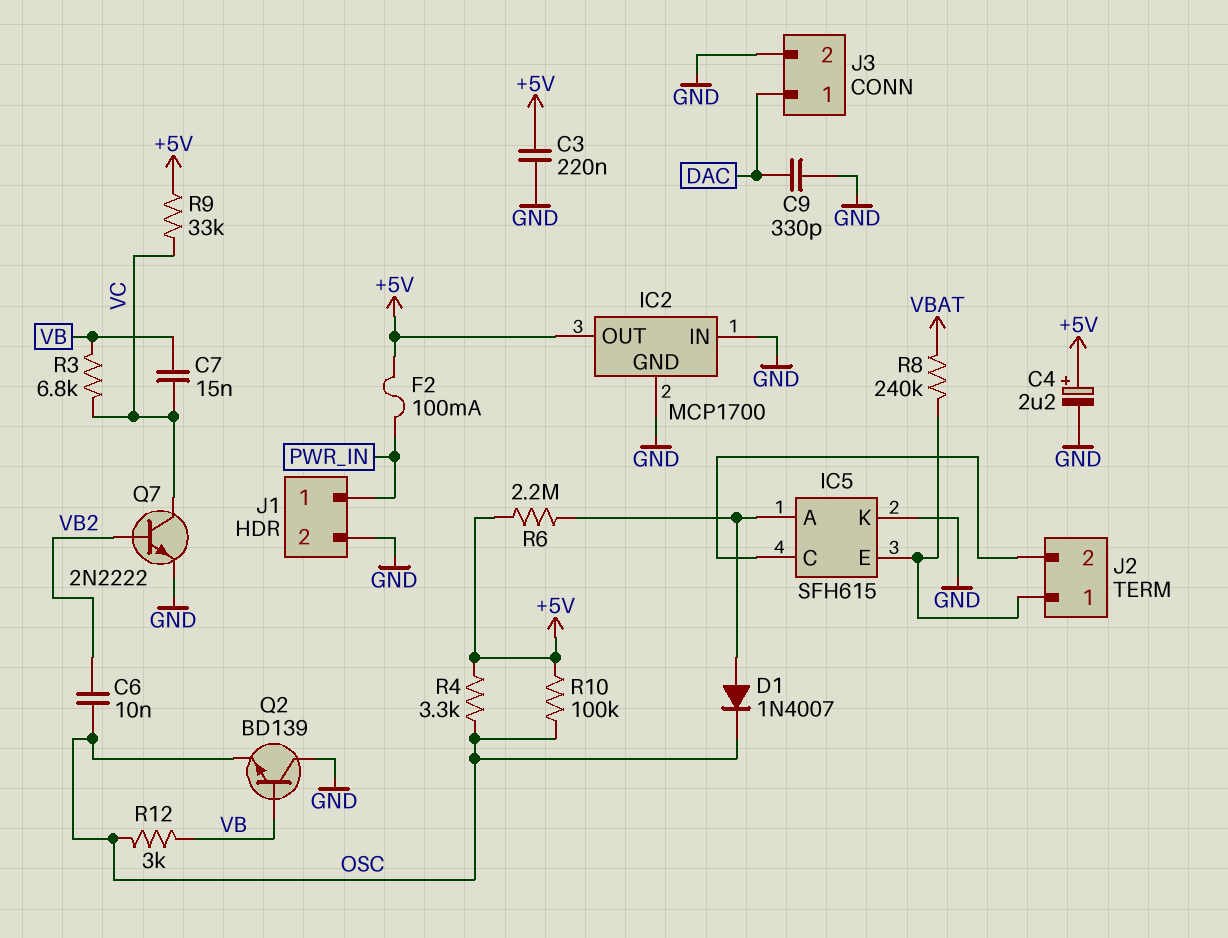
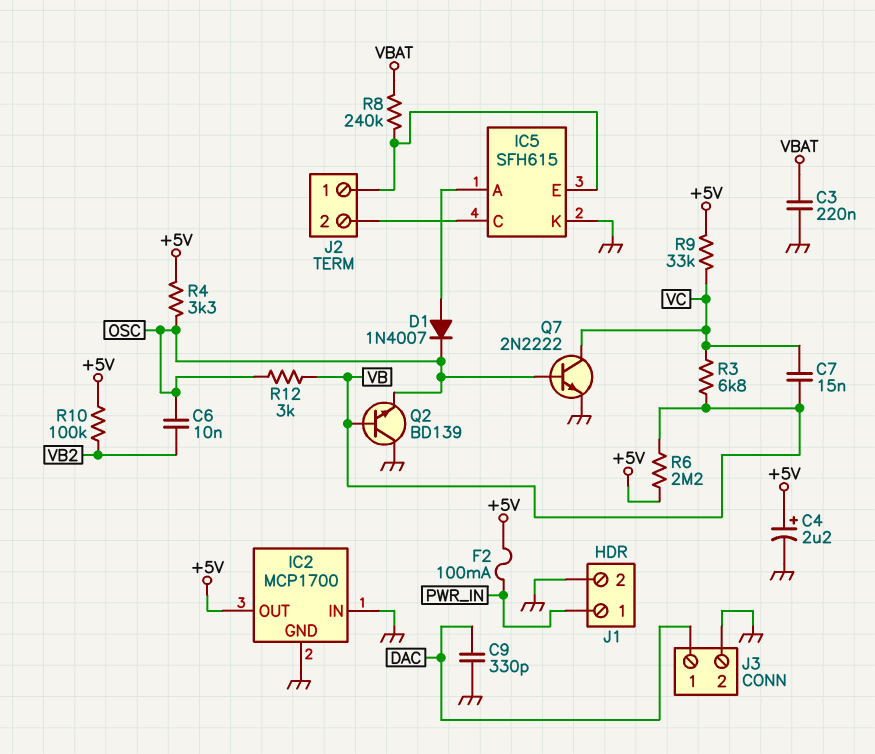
C3: 220nF (+5V, GND) -> 220nF (GND, VBAT)
Q7: NPN 2N2222 (B VB2, C VC, E GND) -> NPN 2N2222 (B OSC, C VC, E GND)
R6: 2.2M (+5V, IC5/A) -> 2.2M (+5V, VB)
R10: 100k (+5V, OSC) -> 100k (+5V, VB2)

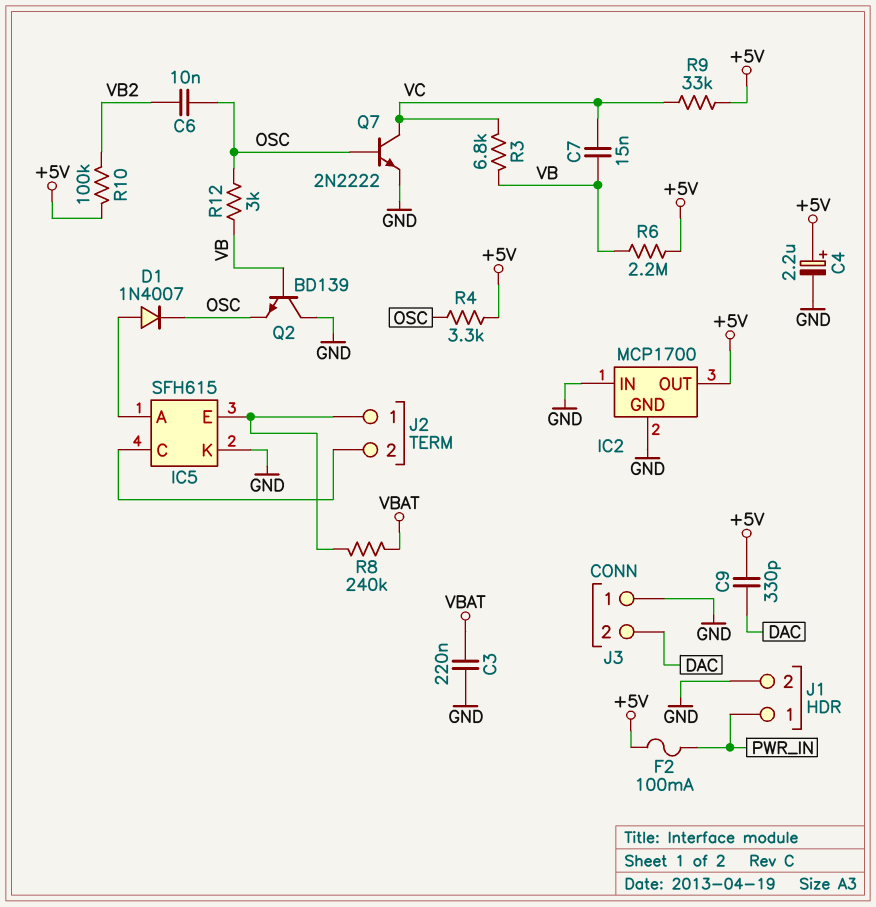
C9: 330pF (DAC, GND) -> 330pF (+5V, DAC)
J3 pin 1: DAC -> GND
J3 pin 2: GND -> DAC

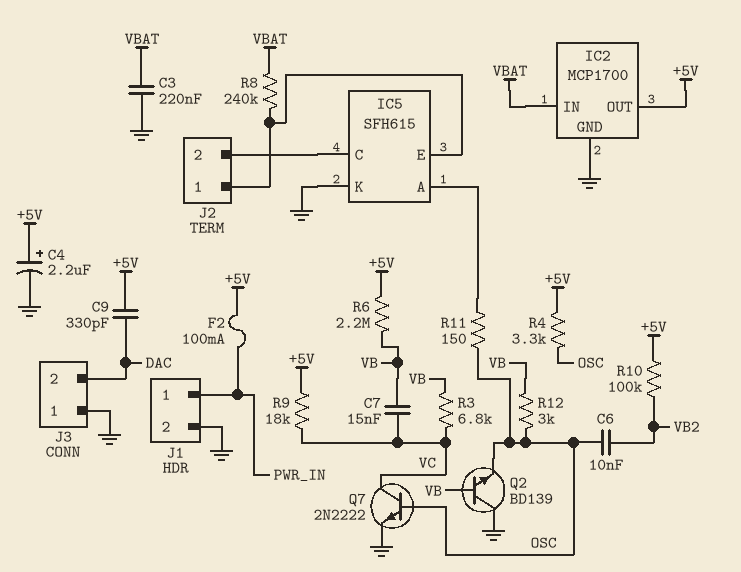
D1: diode 1N4007 (A IC5/A, K OSC) -> none
IC2 pin IN: GND -> VBAT
R9: 33k (+5V, VC) -> 18k (+5V, VC)
R11: none -> 150 (IC5/A, OSC)

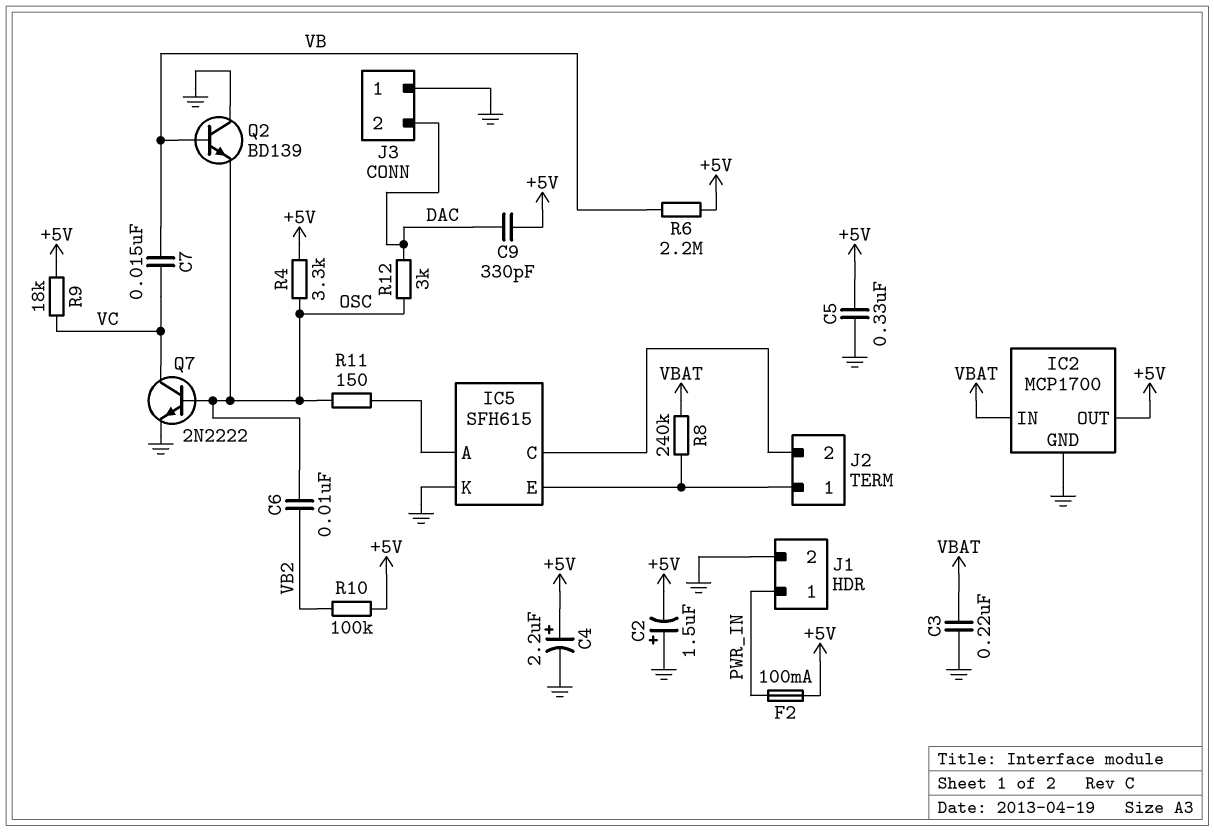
C2: none -> 1.5uF (plus GND, minus +5V)
C5: none -> 330nF (+5V, GND)
R3: 6.8k (VB, VC) -> none
R12: 3k (OSC, VB) -> 3k (DAC, OSC)

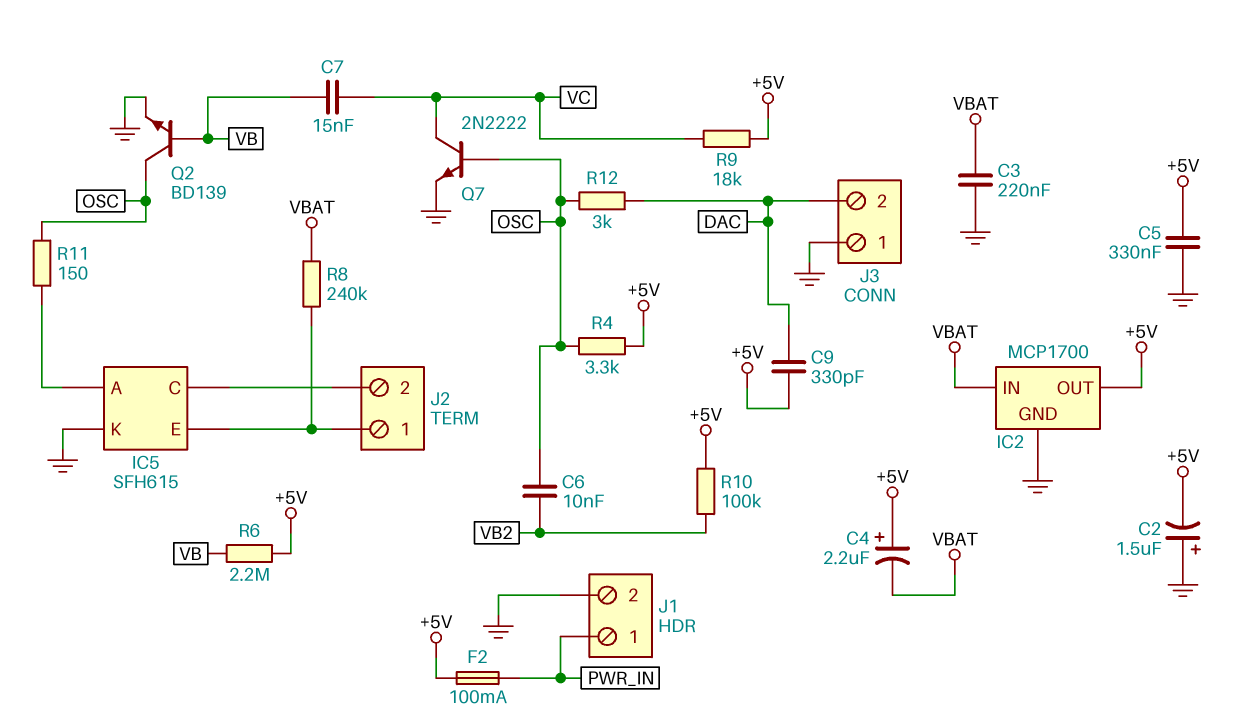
C4: 2.2uF (plus +5V, minus GND) -> 2.2uF (plus +5V, minus VBAT)
Q2: NPN BD139 (B VB, C GND, E OSC) -> NPN BD139 (B VB, C OSC, E GND)

